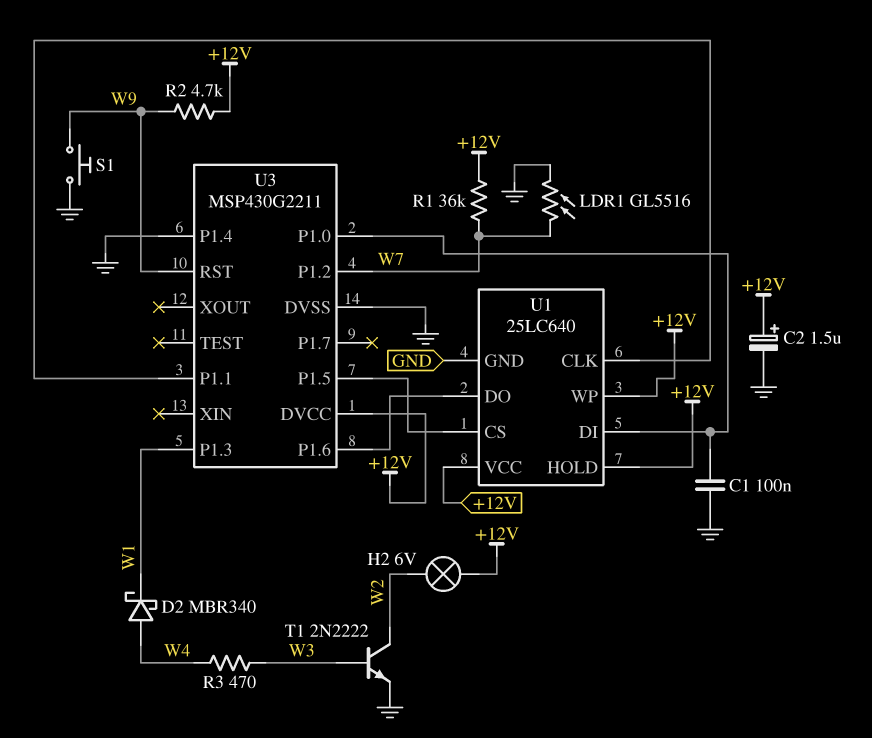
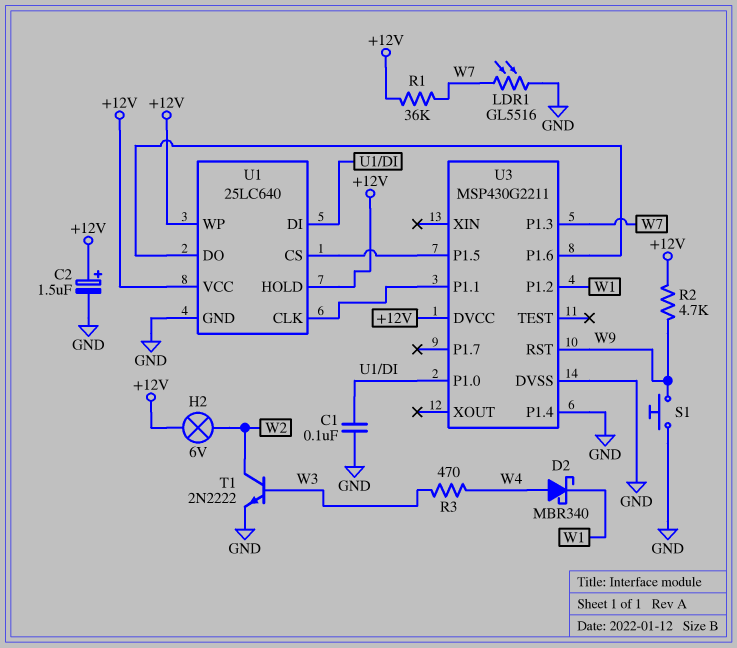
U3 pin P1.2: W7 -> W1
U3 pin P1.3: W1 -> W7

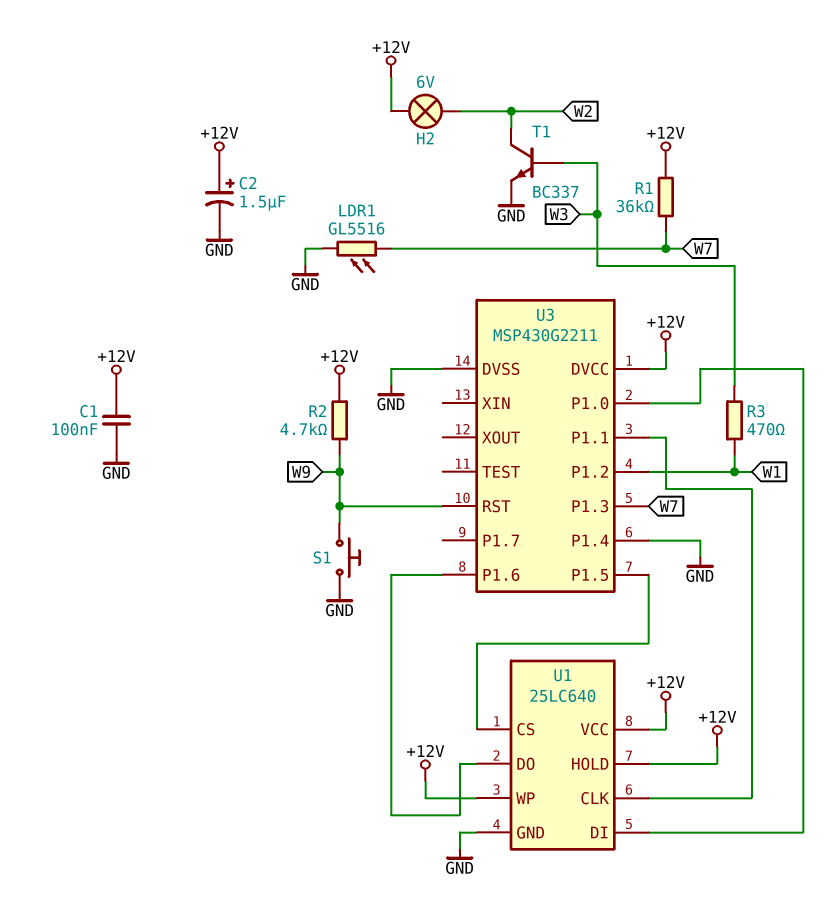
C1: 100nF (GND, U1/DI) -> 100nF (+12V, GND)
D2: schottky MBR340 (A W4, K W1) -> none
R3: 470 (W3, W4) -> 470 (W1, W3)
T1: NPN 2N2222 (B W3, C W2, E GND) -> NPN BC337 (B W3, C W2, E GND)

